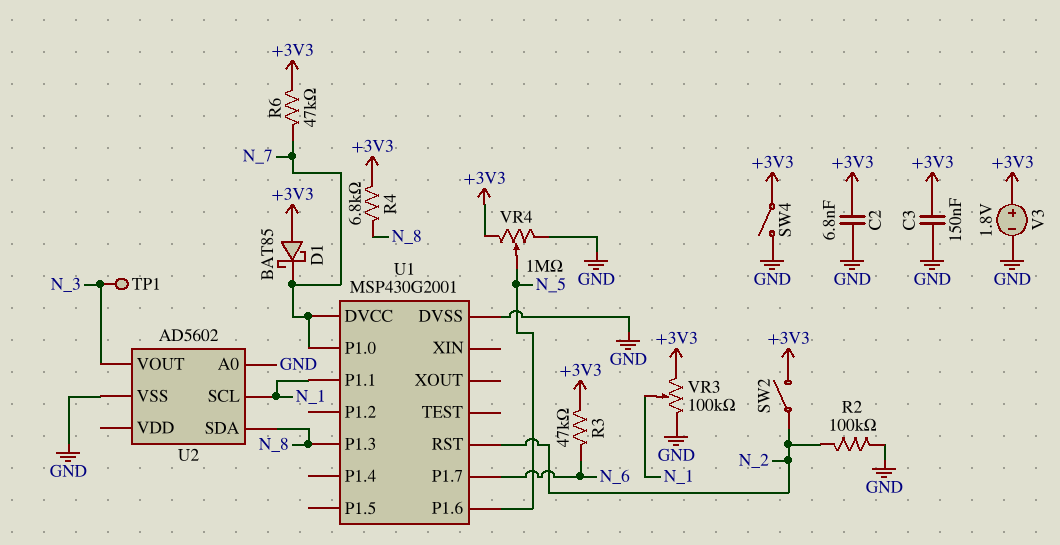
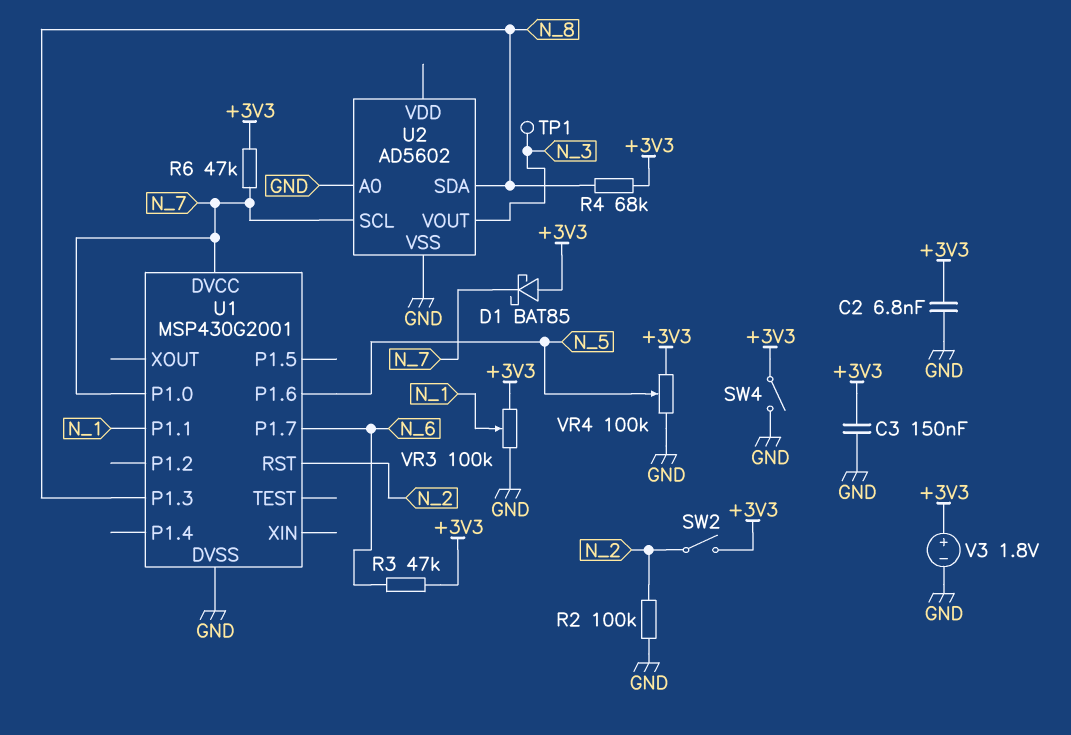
R4: 6.8k (+3V3, N_8) -> 68k (+3V3, N_8)
U2 pin SCL: N_1 -> N_7
VR4: 1M (+3V3, GND, wiper N_5) -> 100k (+3V3, GND, wiper N_5)

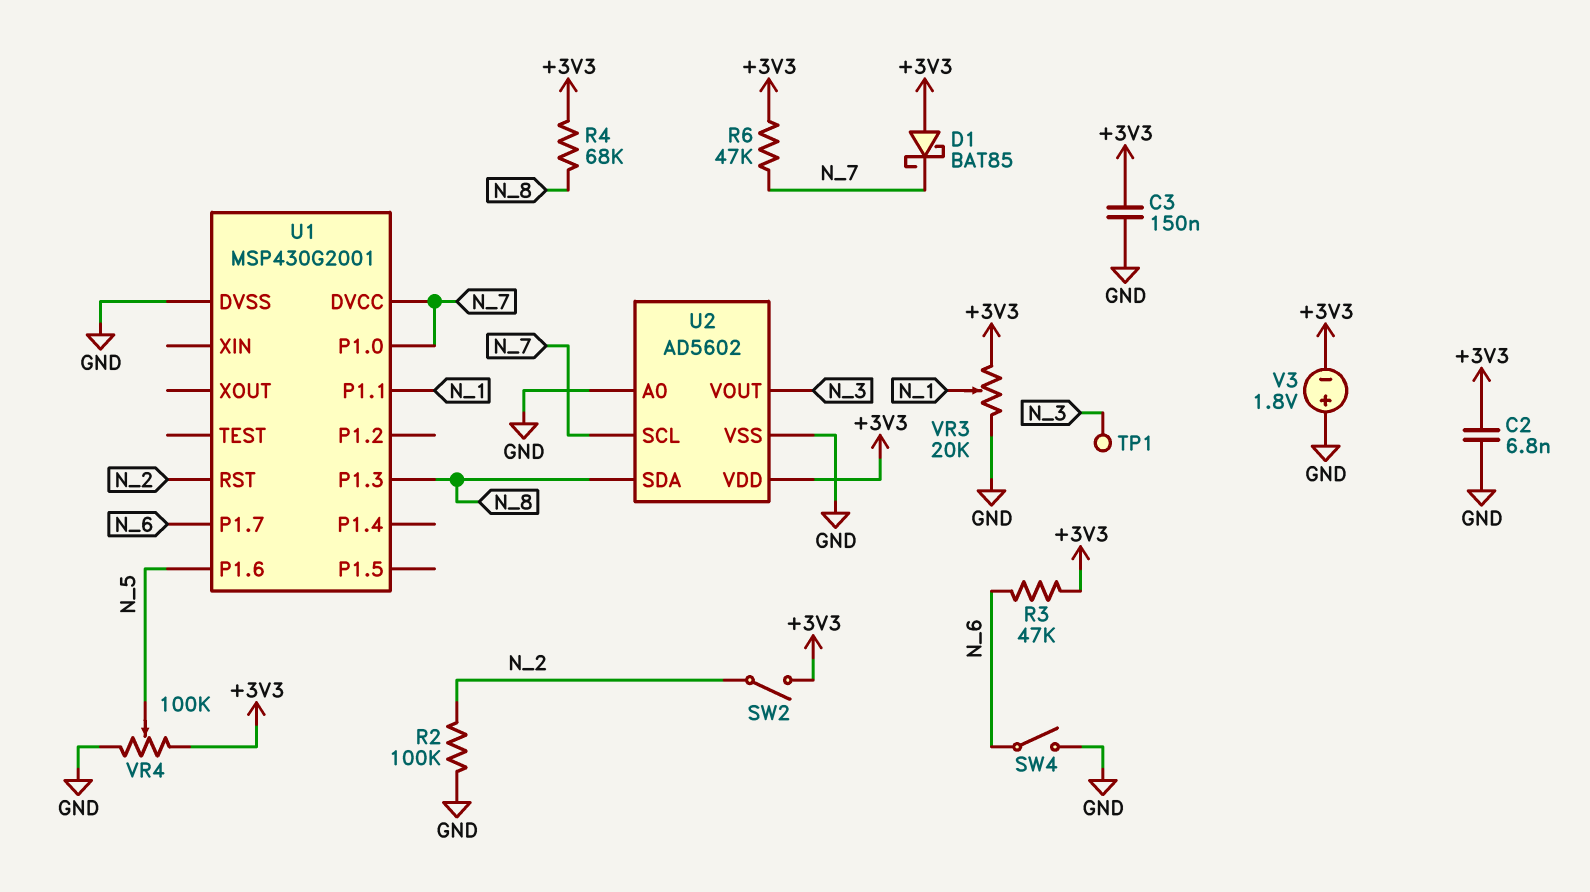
SW4: switch (+3V3, GND) -> switch (GND, N_6)
U2 pin VDD: none -> +3V3
V3: 1.8V (plus +3V3, minus GND) -> 1.8V (plus GND, minus +3V3)
VR3: 100k (+3V3, GND, wiper N_1) -> 20k (+3V3, GND, wiper N_1)

